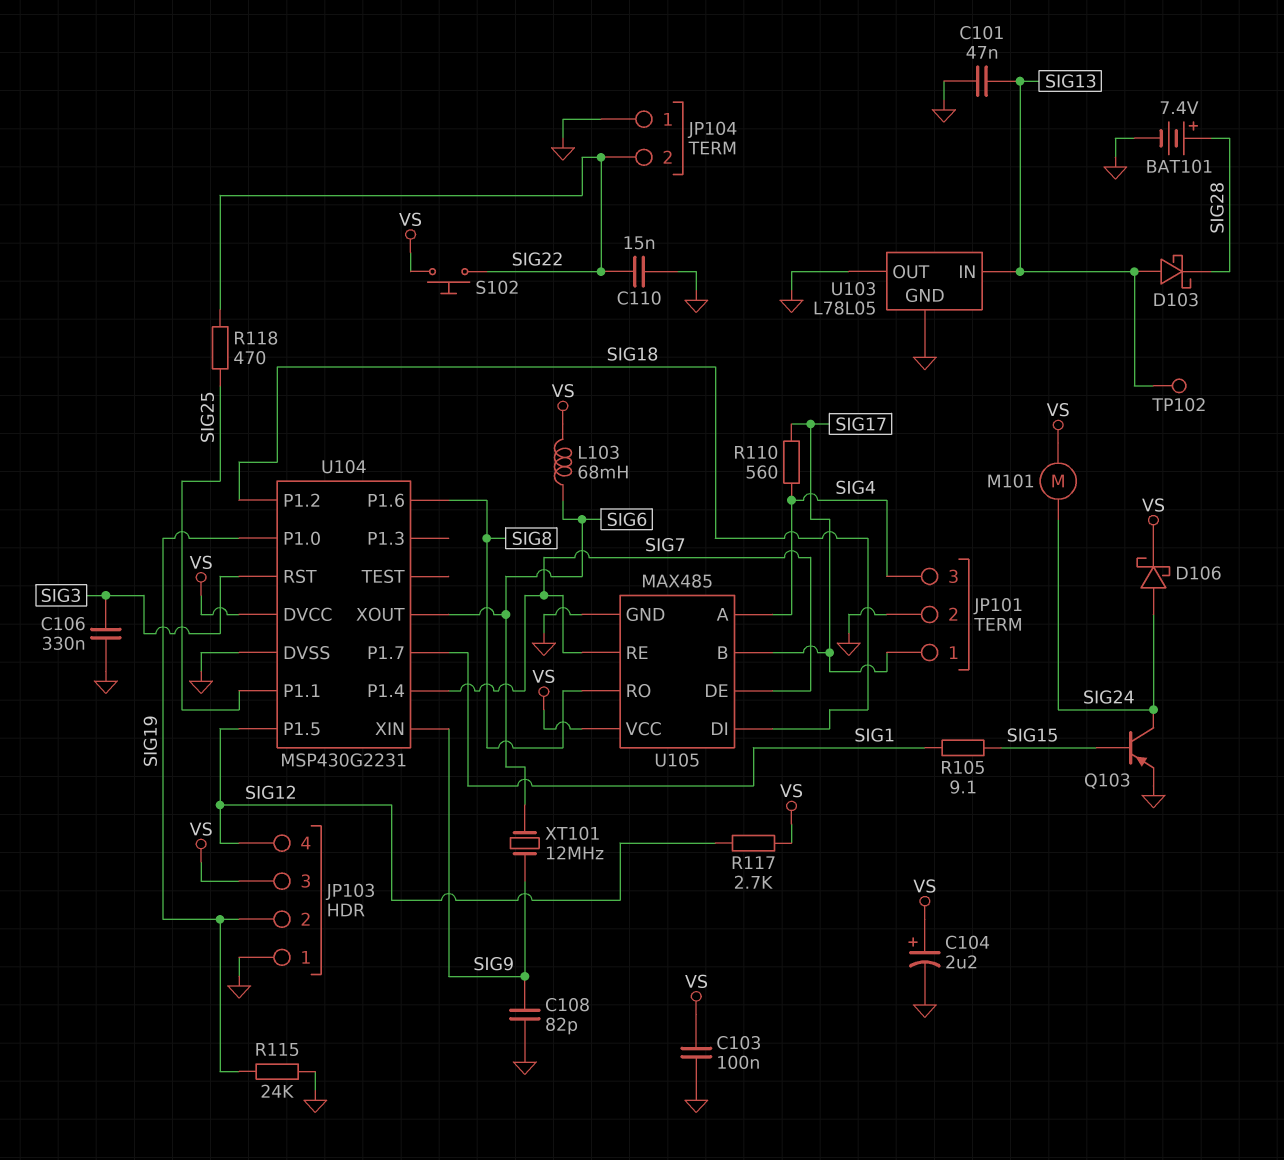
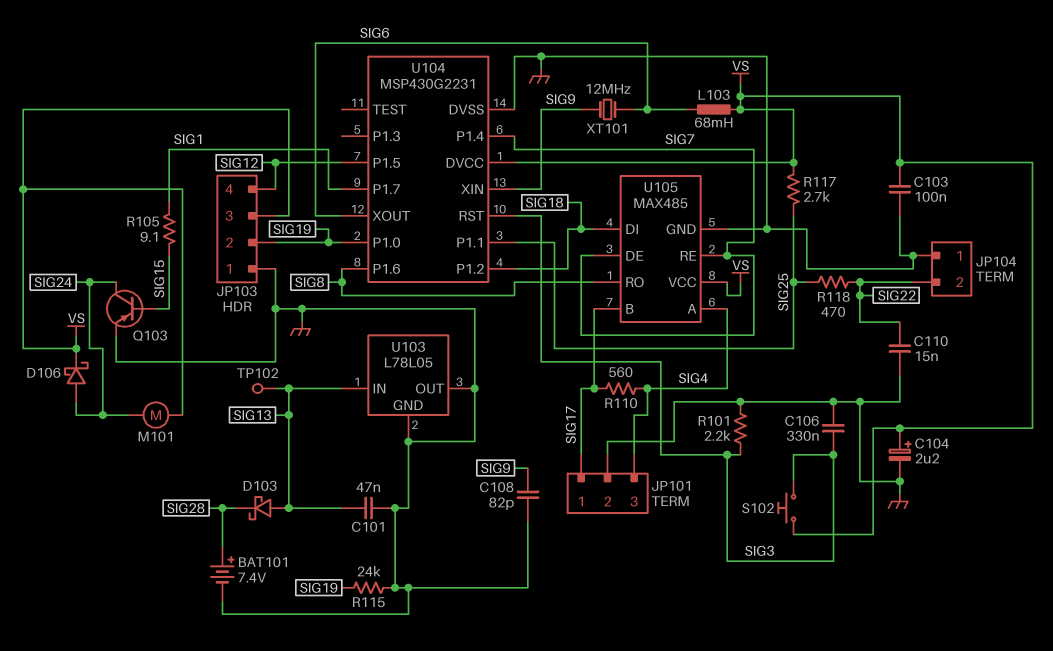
R101: none -> 2.2k (GND, SIG3)
R117: 2.7k (SIG12, VS) -> 2.7k (SIG25, VS)
S102: button (SIG22, VS) -> button (SIG3, VS)

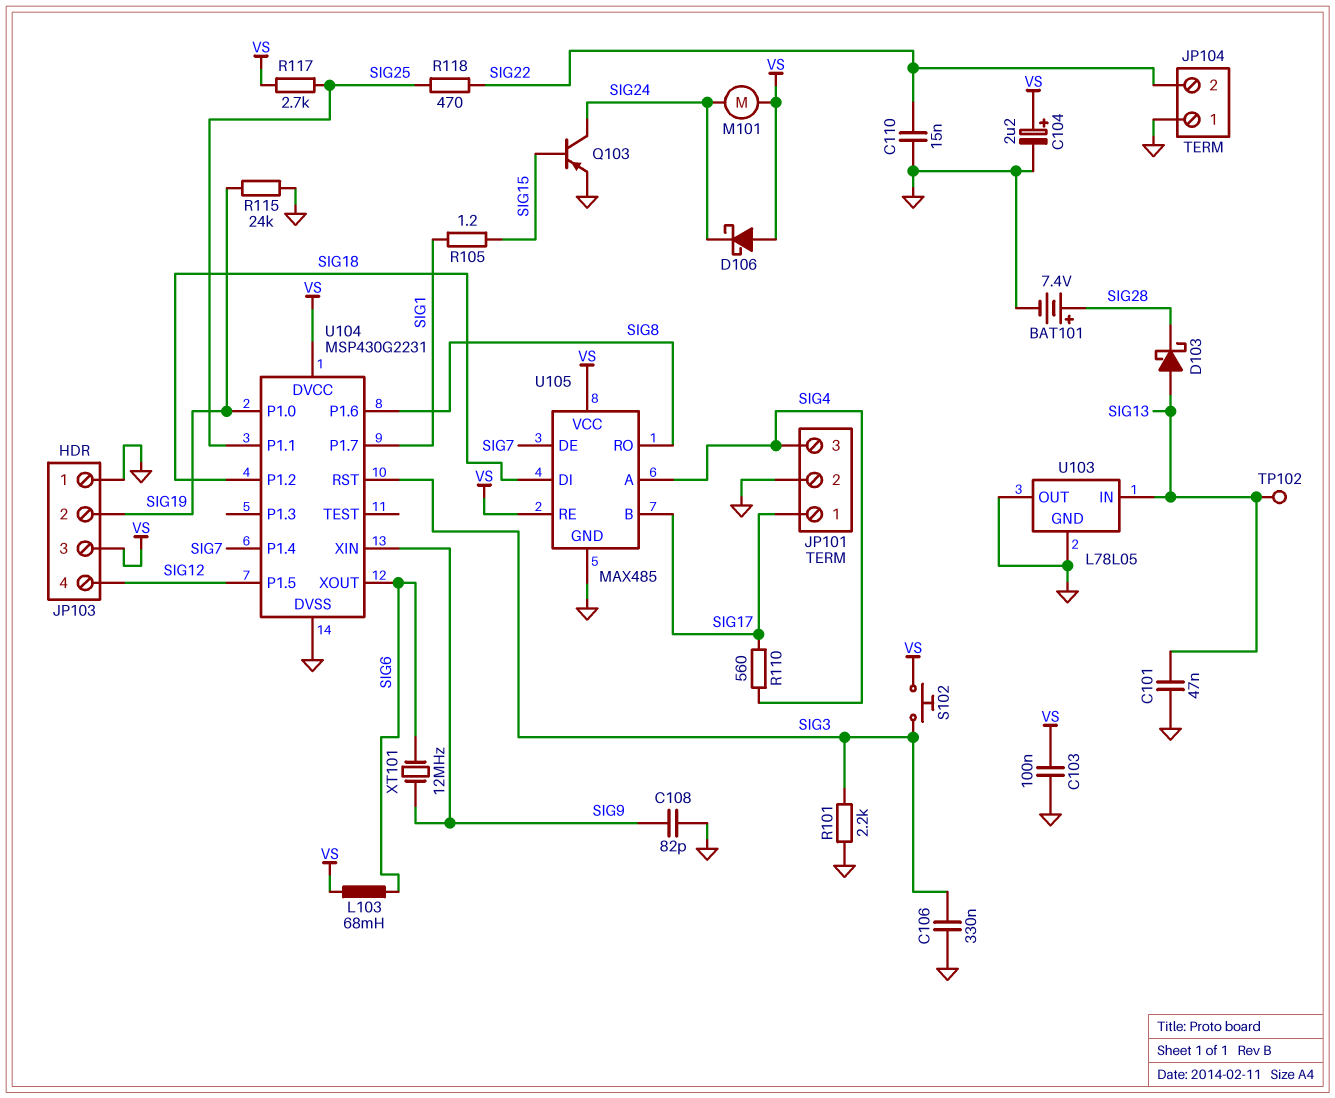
D106: schottky (A SIG24, K VS) -> schottky (A VS, K SIG24)
R105: 9.1 (SIG1, SIG15) -> 1.2 (SIG1, SIG15)
U105 pin RE: SIG7 -> VS

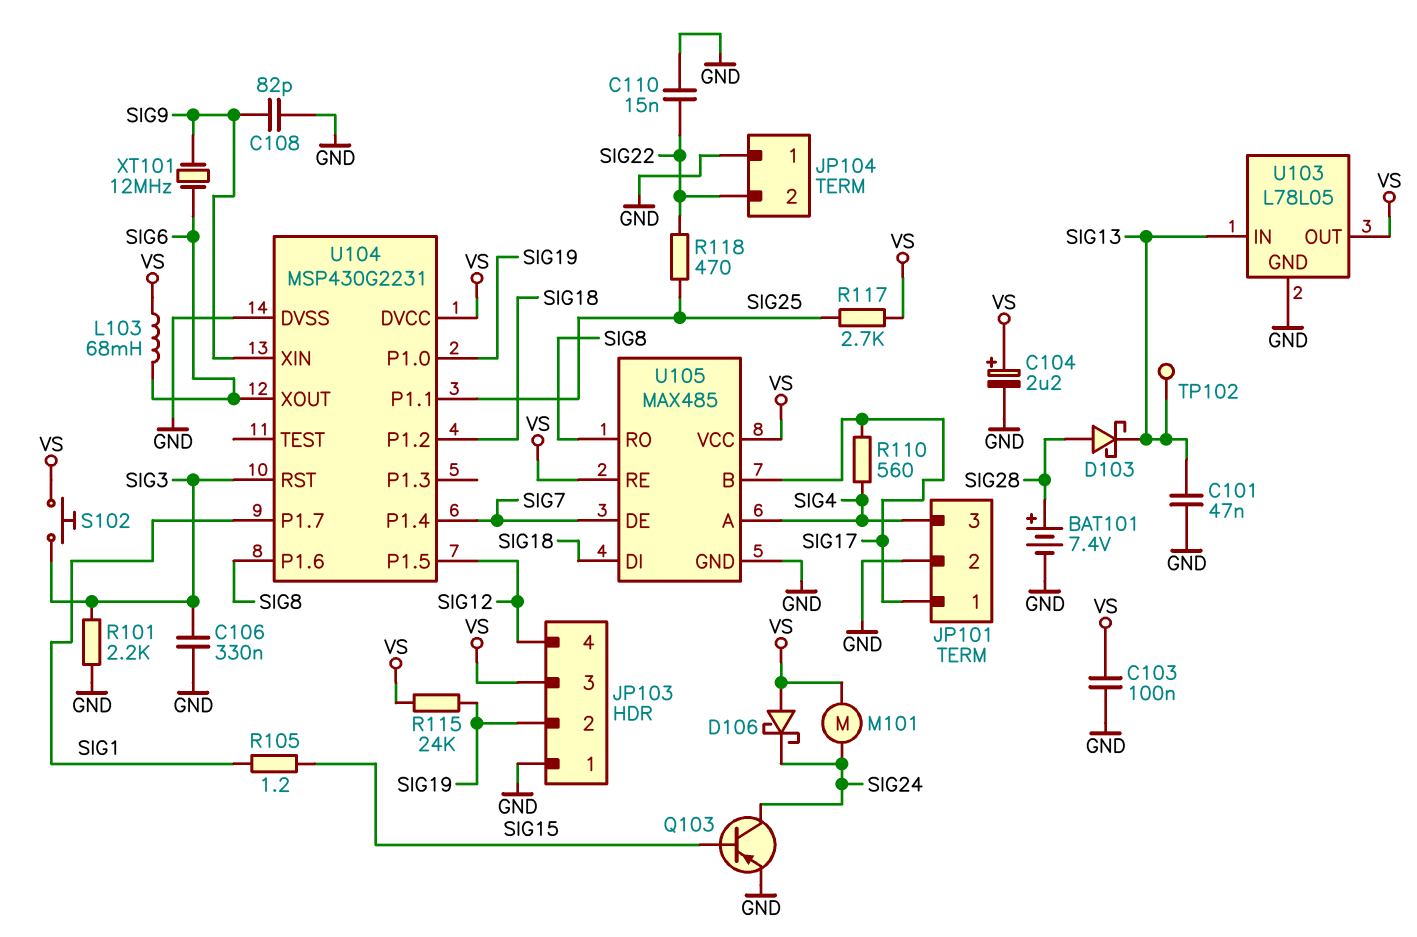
D103: schottky (A SIG13, K SIG28) -> schottky (A SIG28, K SIG13)
R115: 24k (GND, SIG19) -> 24k (SIG19, VS)
U103 pin OUT: GND -> VS

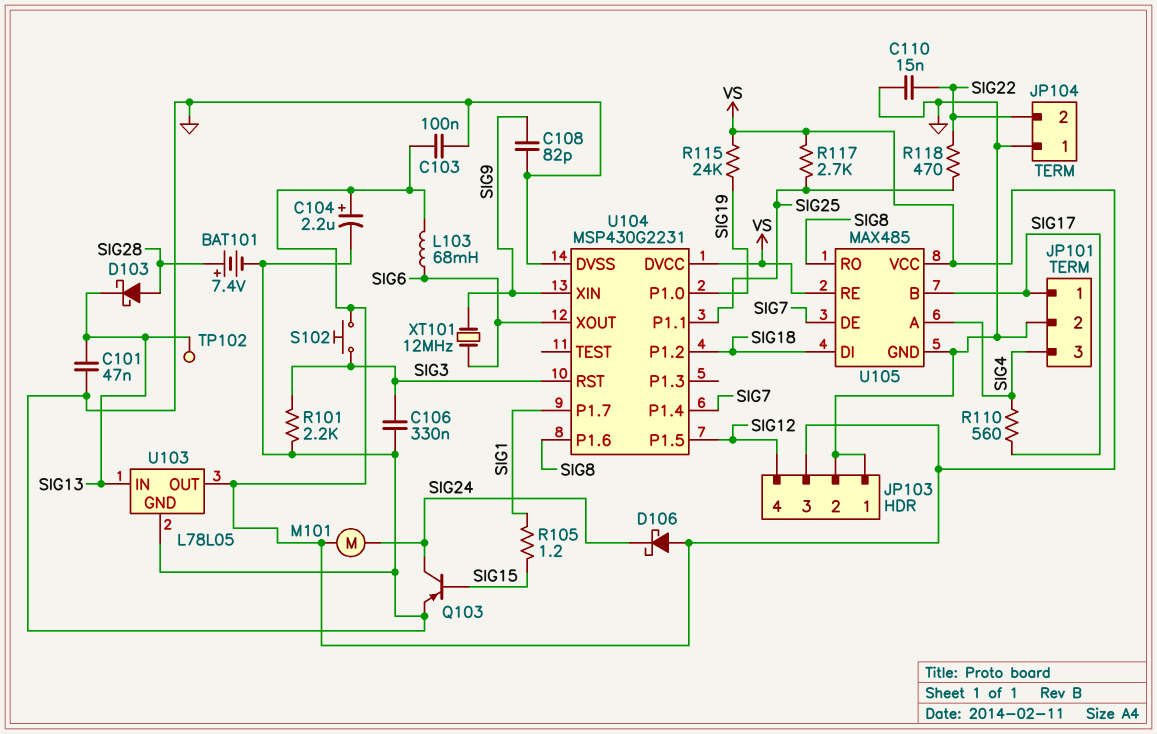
JP103 pin 2: SIG19 -> GND

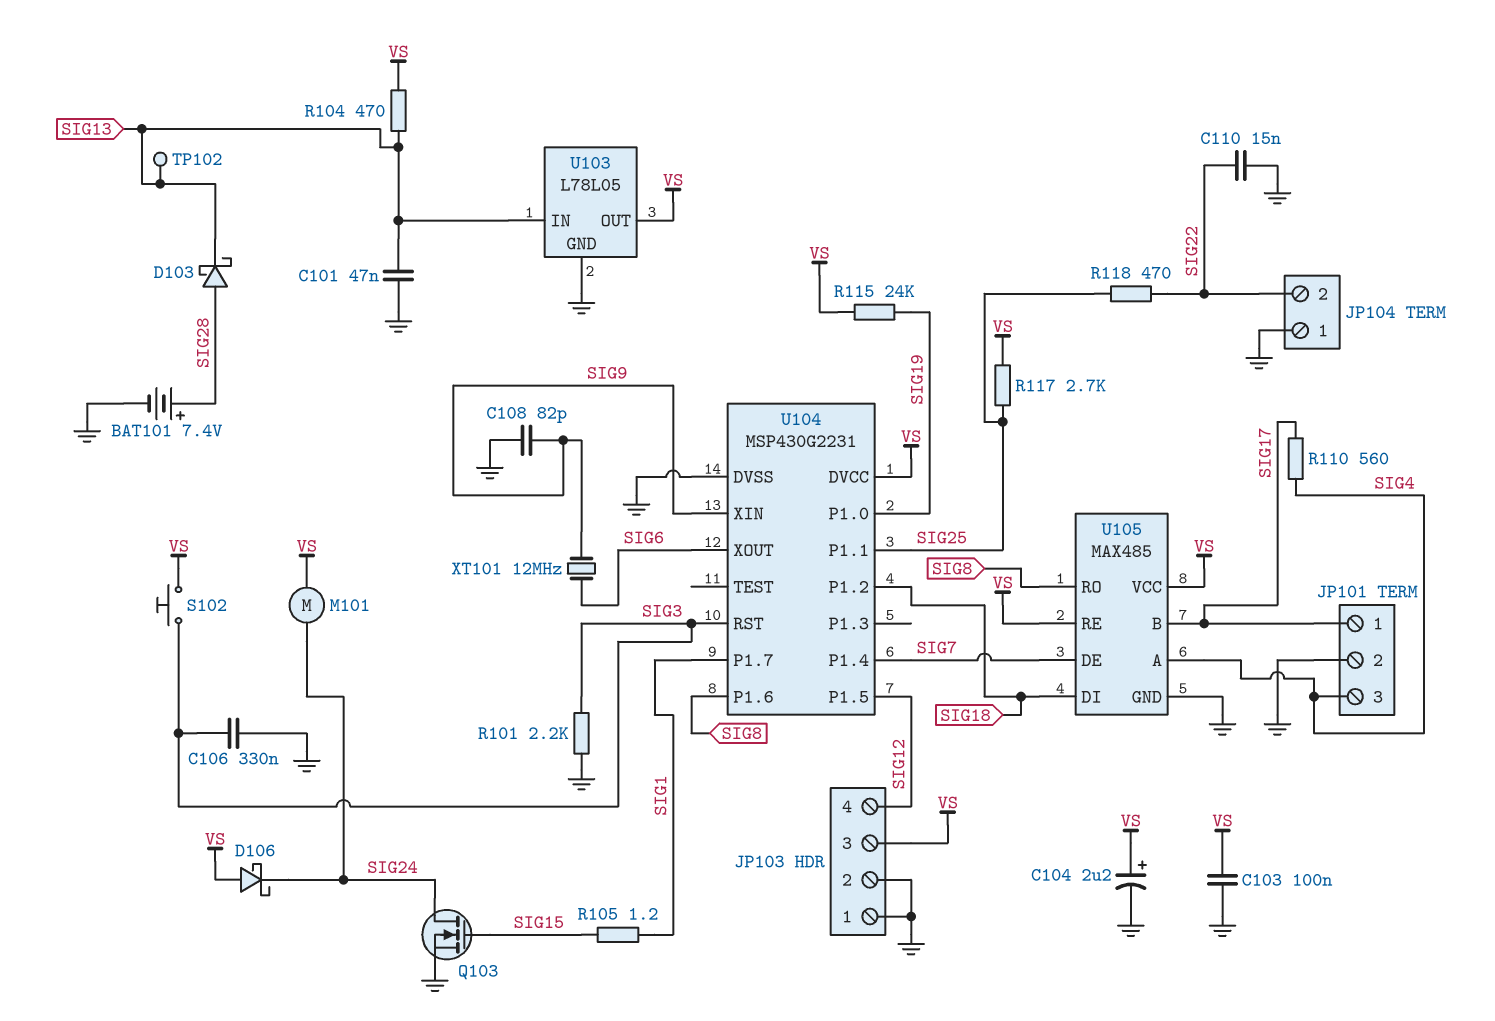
L103: 68mH (SIG6, VS) -> none
Q103: PNP (B SIG15, C SIG24, E GND) -> NMOS (G SIG15, D SIG24, S GND)
R104: none -> 470 (SIG13, VS)

